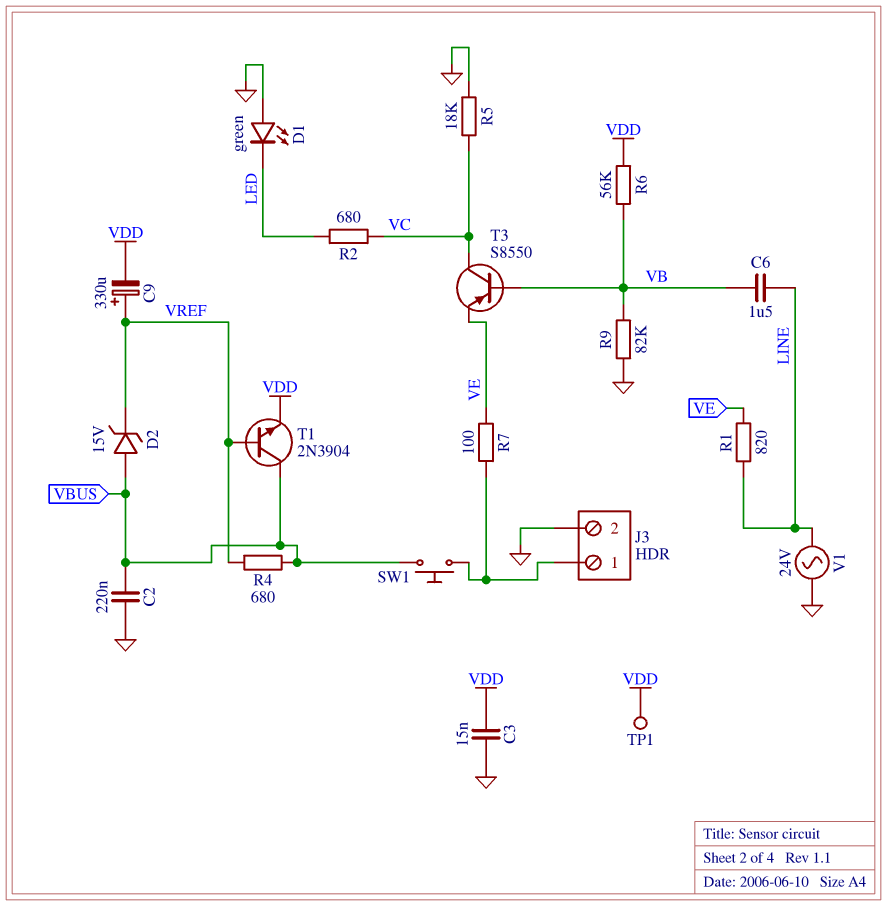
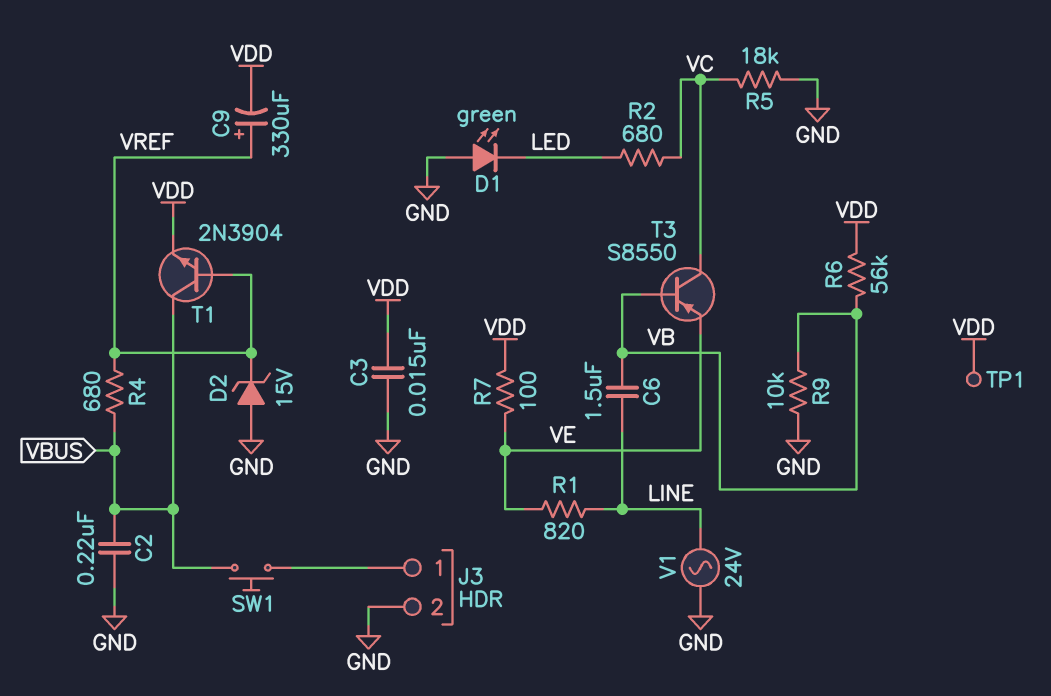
D2: zener 15V (A VBUS, K VREF) -> zener 15V (A GND, K VREF)
R7: 100 (J3/1, VE) -> 100 (VDD, VE)
R9: 82k (GND, VB) -> 10k (GND, VB)

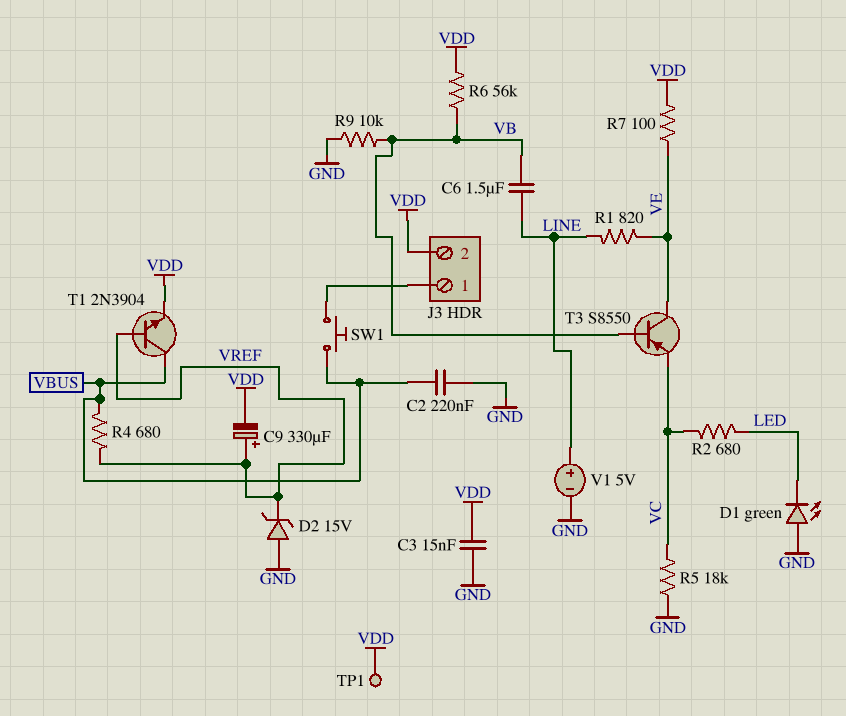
J3 pin 2: GND -> VDD
T3: PNP S8550 (B VB, C VC, E VE) -> PNP S8550 (B VB, C VE, E VC)
V1: AC 24V (GND, LINE) -> 5V (plus LINE, minus GND)

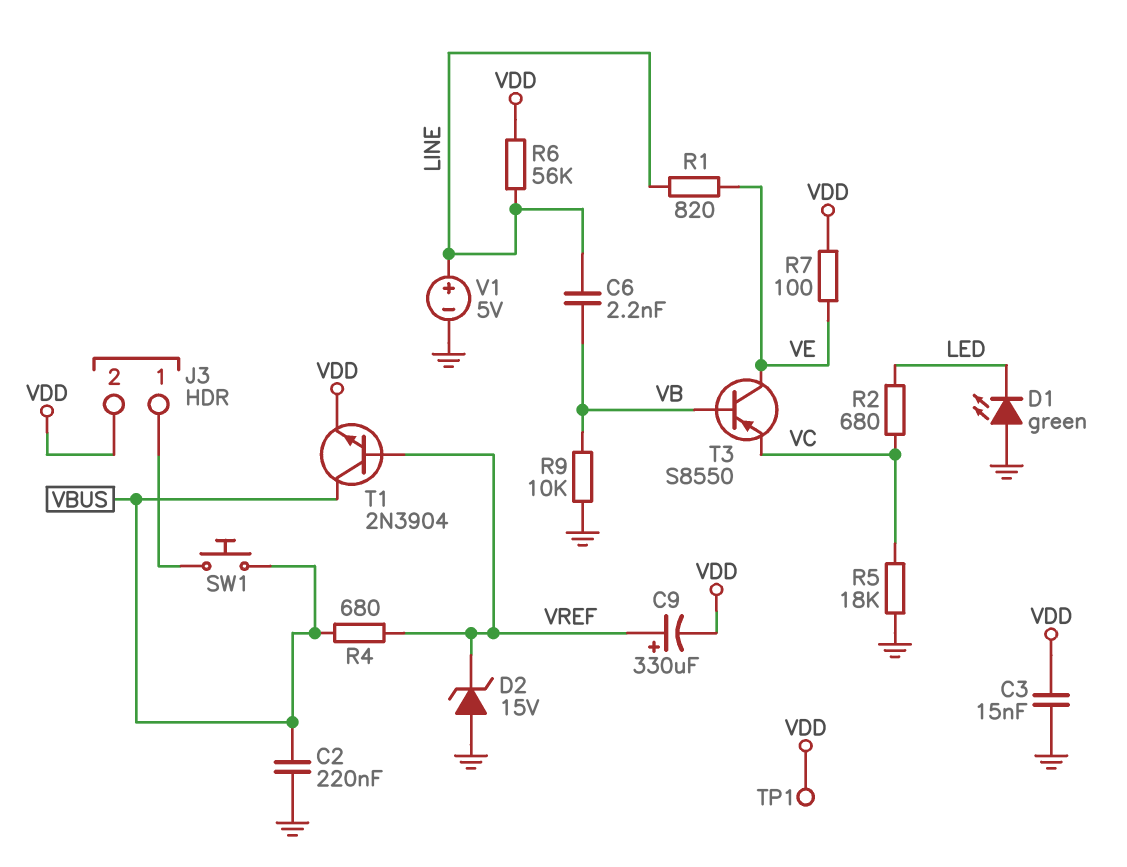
C6: 1.5uF (LINE, VB) -> 2.2nF (LINE, VB)
R6: 56k (VB, VDD) -> 56k (LINE, VDD)

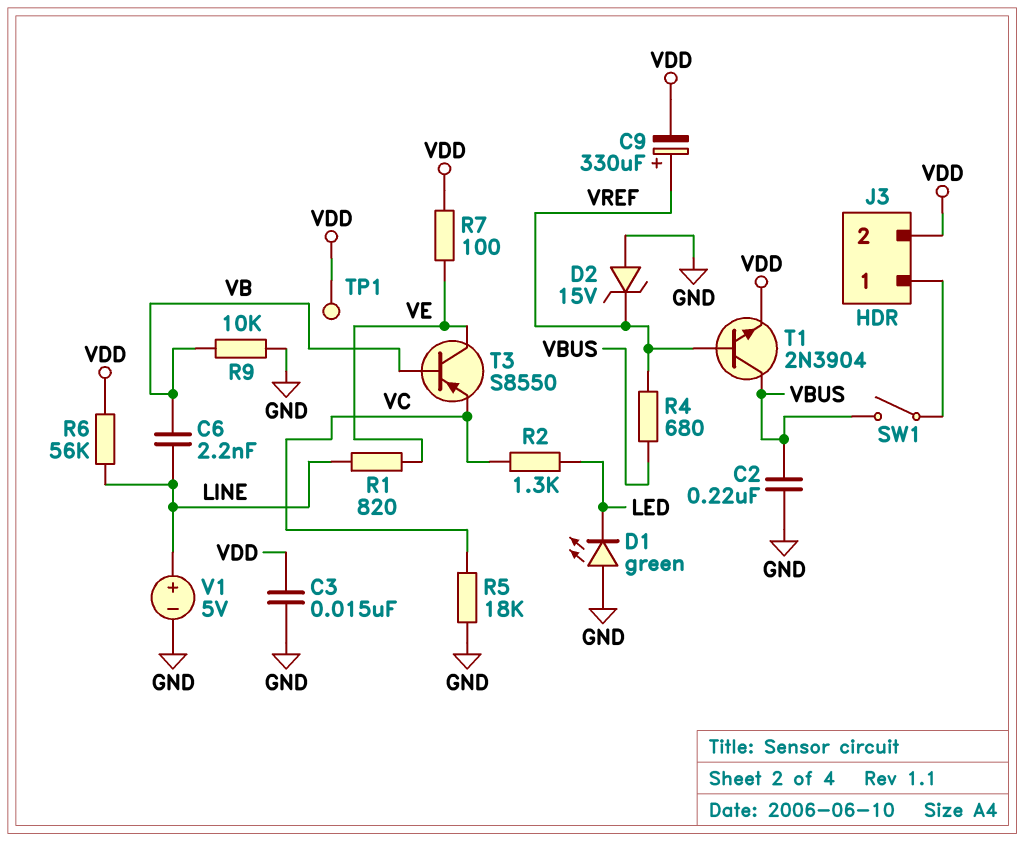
R2: 680 (LED, VC) -> 1.3k (LED, VC)
SW1: button (J3/1, VBUS) -> switch (J3/1, VBUS)

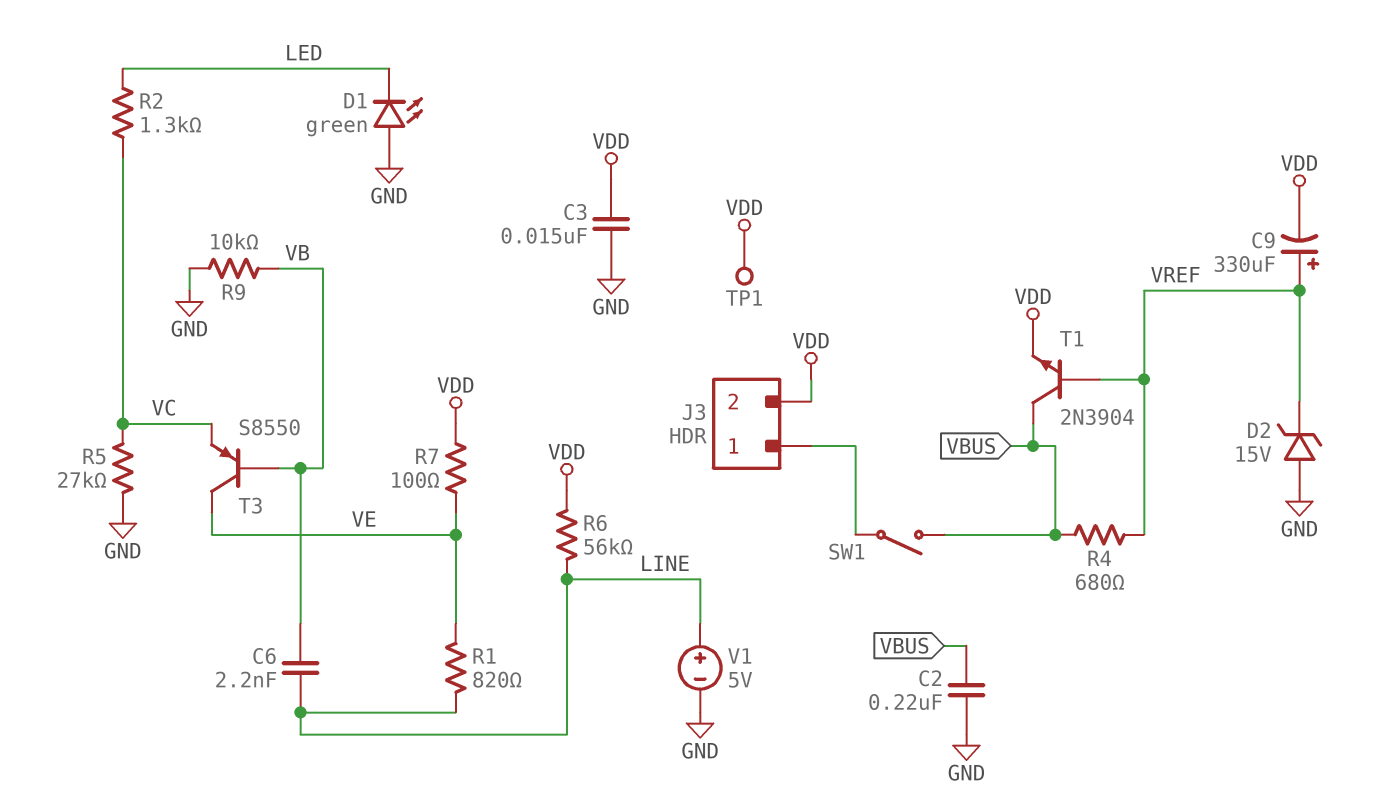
R5: 18k (GND, VC) -> 27k (GND, VC)

